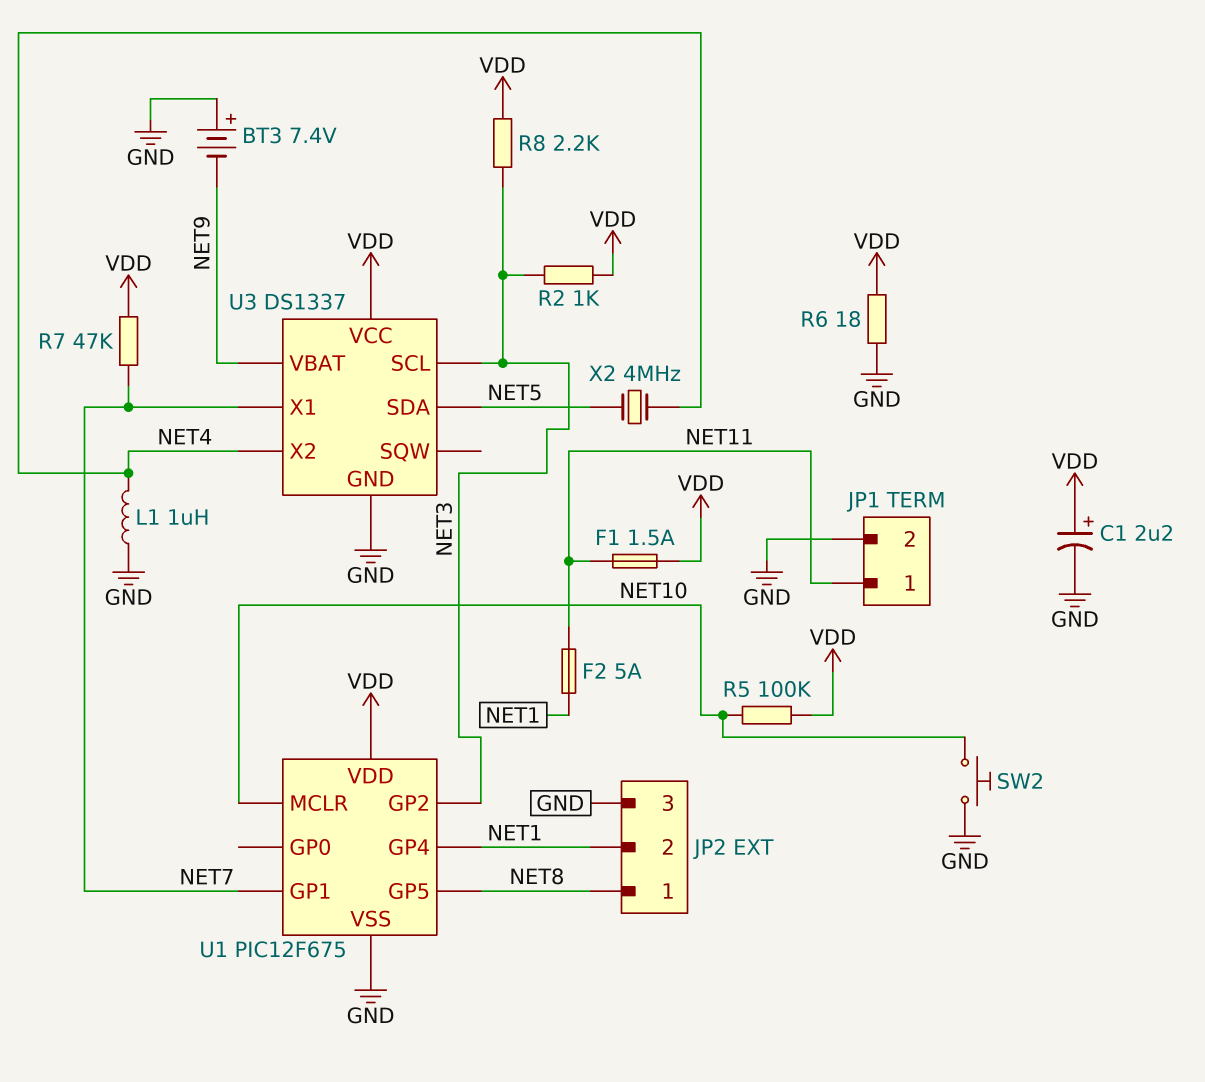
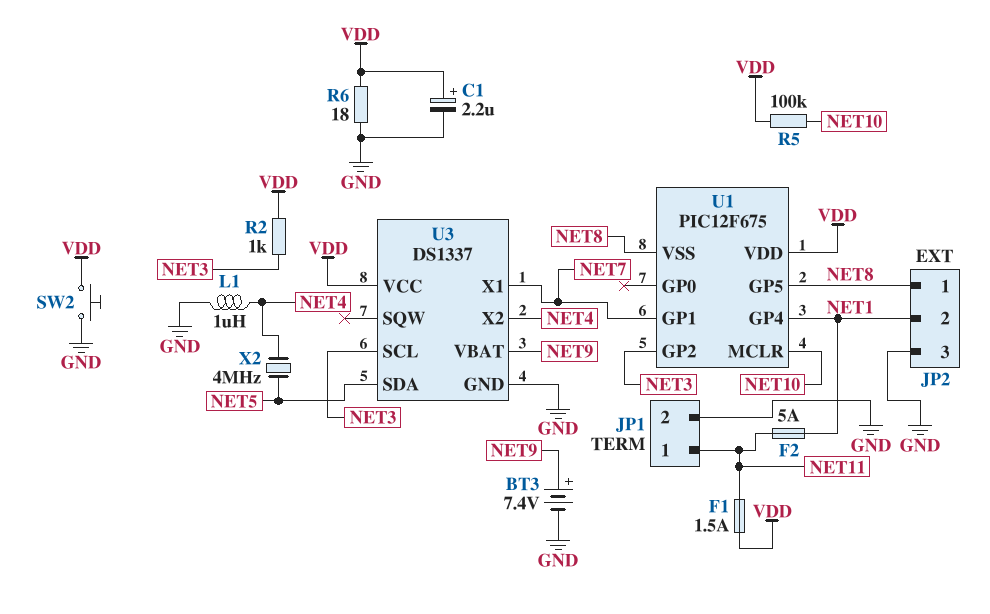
BT3: 7.4V (plus GND, minus NET9) -> 7.4V (plus NET9, minus GND)
R7: 47k (NET7, VDD) -> none
R8: 2.2k (NET3, VDD) -> none
SW2: button (GND, NET10) -> button (GND, VDD)
U1 pin VSS: GND -> NET8

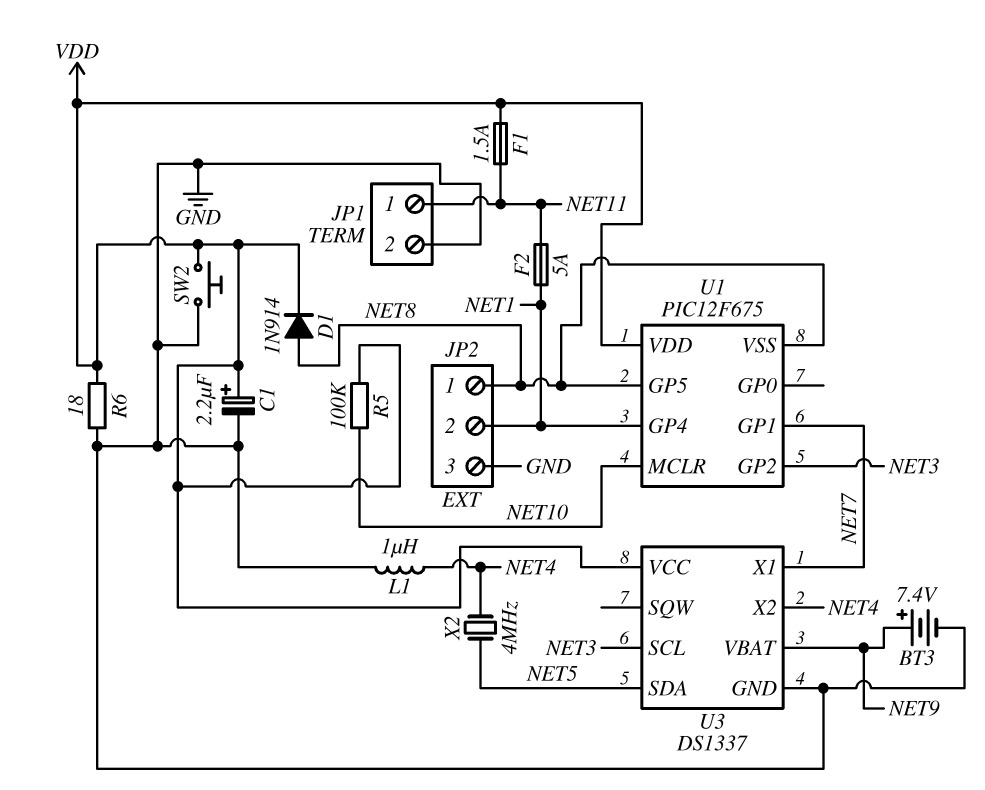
D1: none -> diode 1N914 (A NET8, K VDD)
R2: 1k (NET3, VDD) -> none

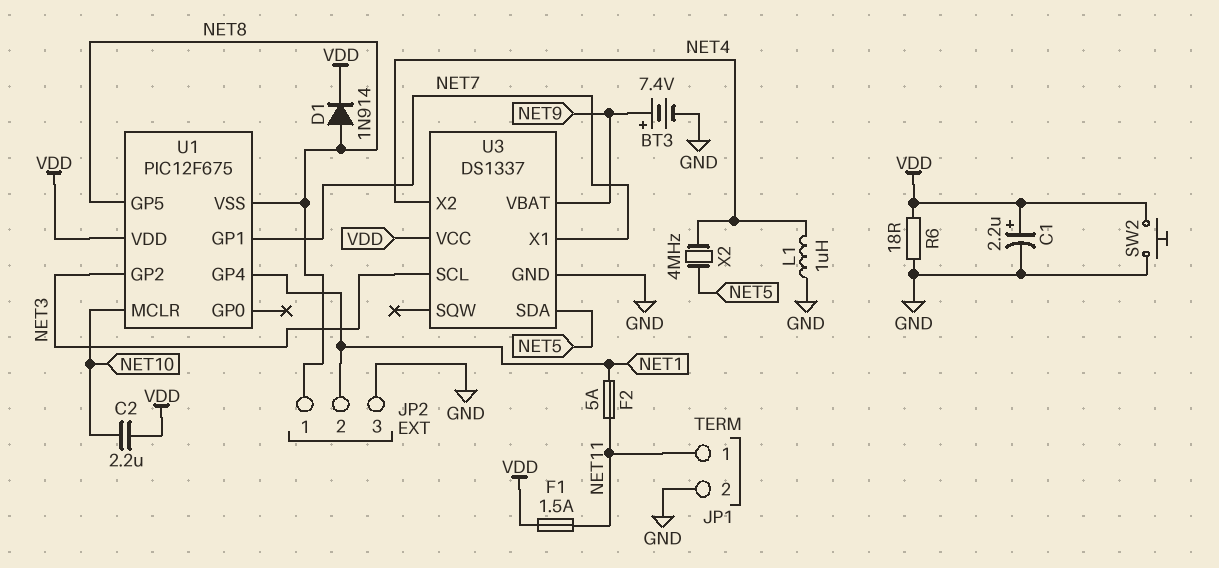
C2: none -> 2.2uF (NET10, VDD)
R5: 100k (NET10, VDD) -> none

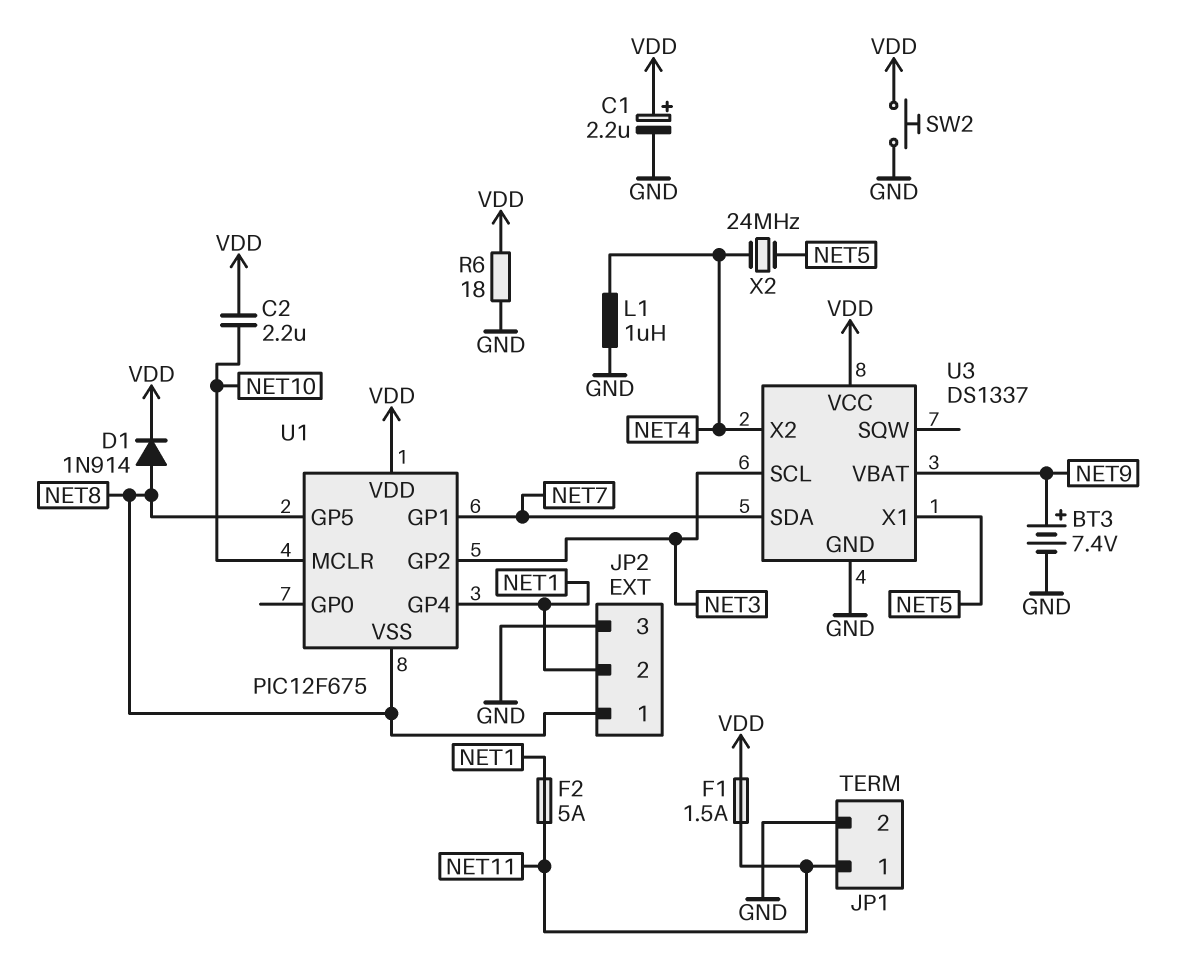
U3 pin SDA: NET5 -> NET7
U3 pin X1: NET7 -> NET5
X2: 4MHz (NET4, NET5) -> 24MHz (NET4, NET5)

